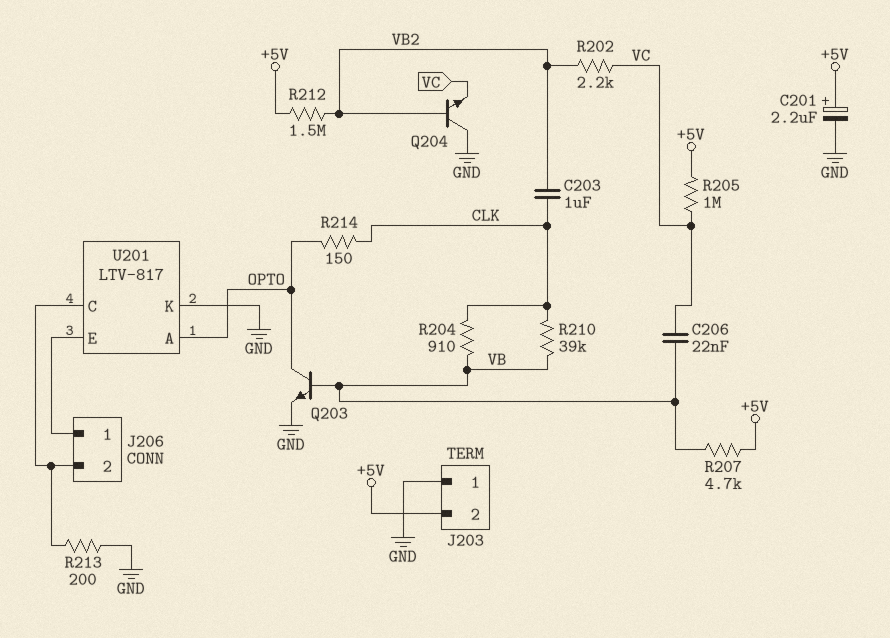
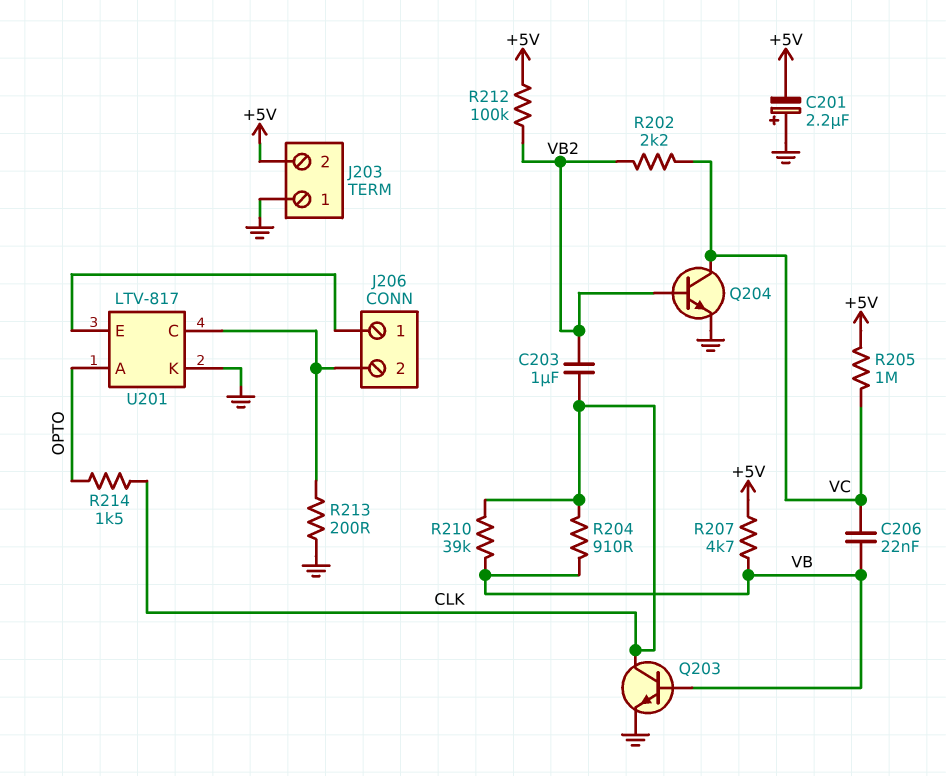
C201: 2.2uF (plus +5V, minus GND) -> 2.2uF (plus GND, minus +5V)
Q203: NPN (B VB, C OPTO, E GND) -> NPN (B VB, C CLK, E GND)
Q204: NPN (B VB2, C GND, E VC) -> NPN (B VB2, C VC, E GND)
R212: 1.5M (+5V, VB2) -> 100k (+5V, VB2)
R214: 150 (CLK, OPTO) -> 1.5k (CLK, OPTO)

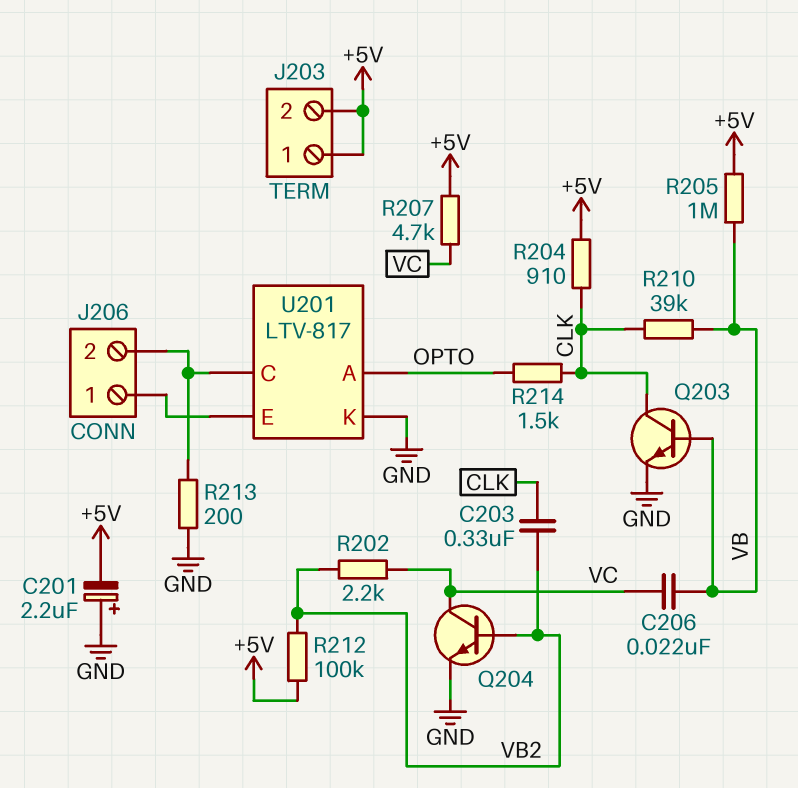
C203: 1uF (CLK, VB2) -> 330nF (CLK, VB2)
J203 pin 1: GND -> +5V
R204: 910 (CLK, VB) -> 910 (+5V, CLK)
R205: 1M (+5V, VC) -> 1M (+5V, VB)
R207: 4.7k (+5V, VB) -> 4.7k (+5V, VC)

